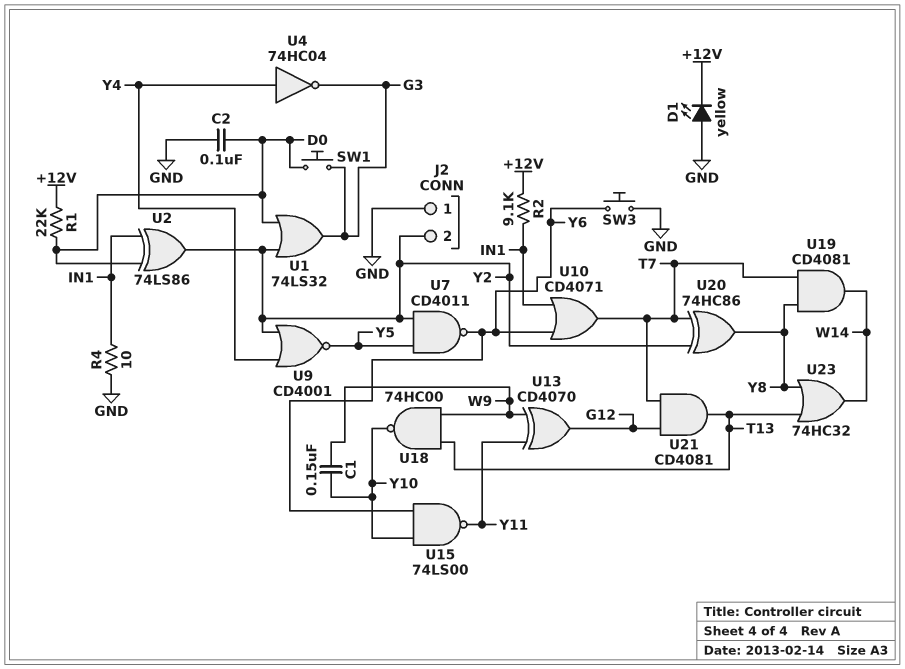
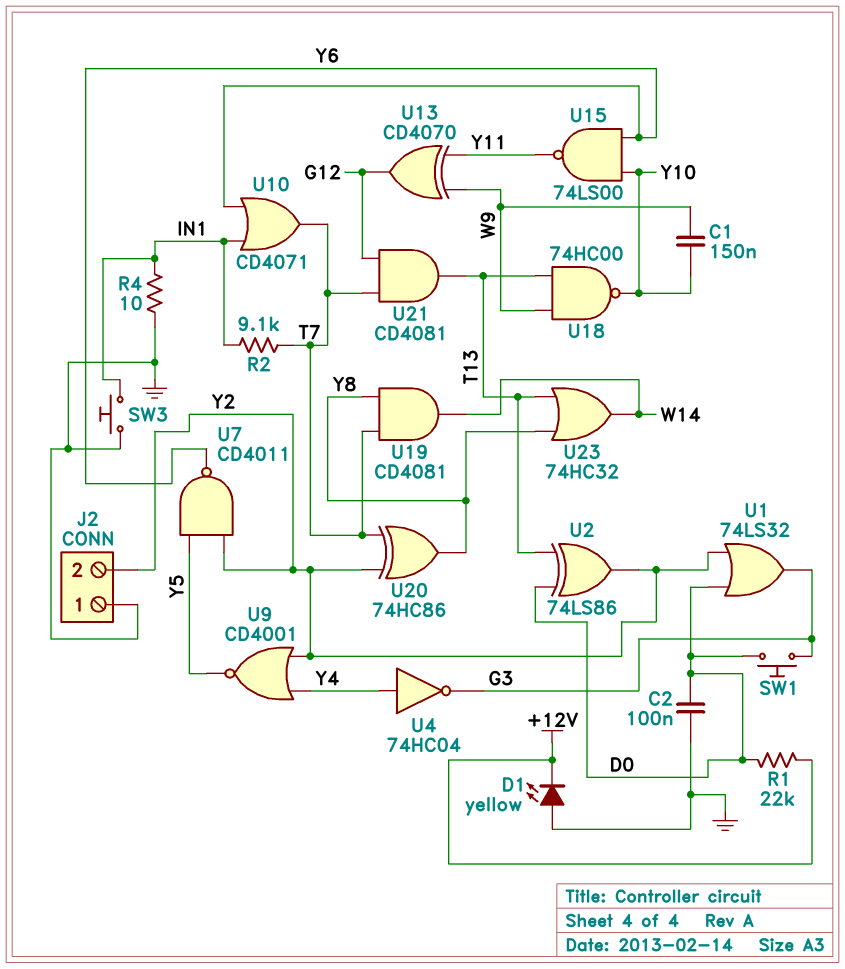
R2: 9.1k (+12V, IN1) -> 9.1k (IN1, T7)
SW3: button (GND, Y6) -> button (GND, IN1)
U2: XOR 74LS86 (in D0, in IN1, out Y2) -> XOR 74LS86 (in D0, in T13, out Y2)

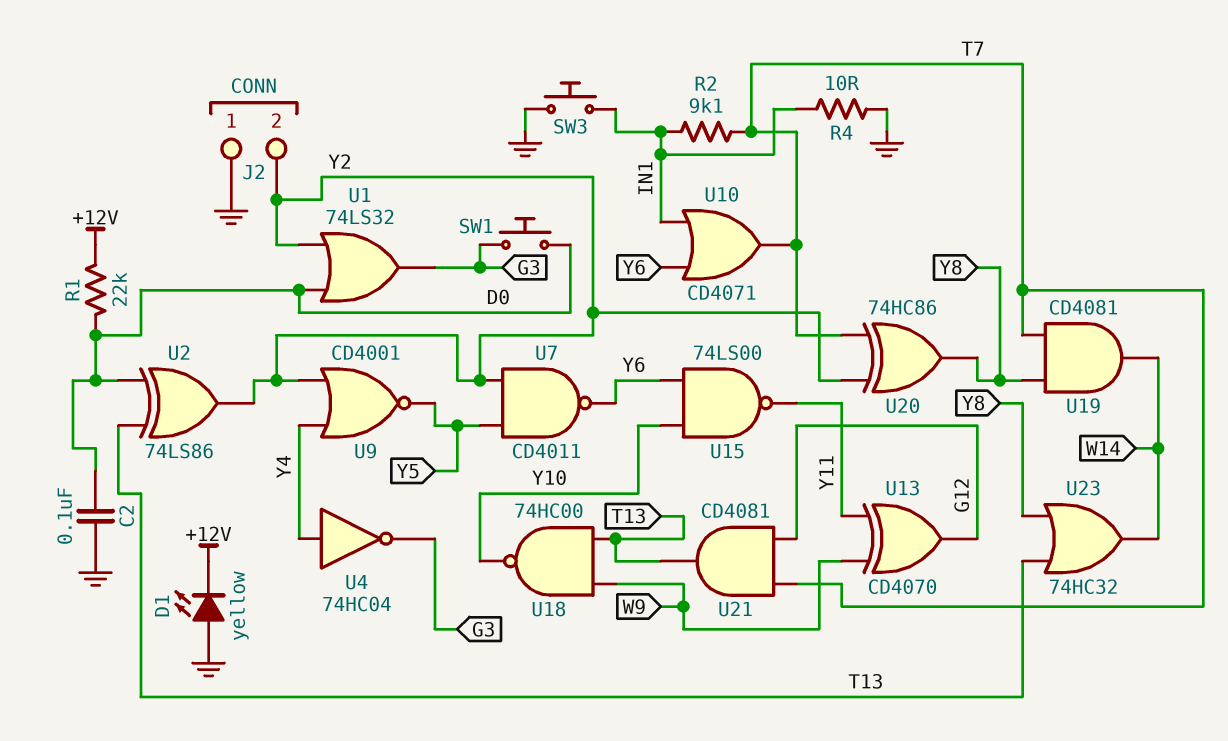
C1: 150nF (W9, Y10) -> none

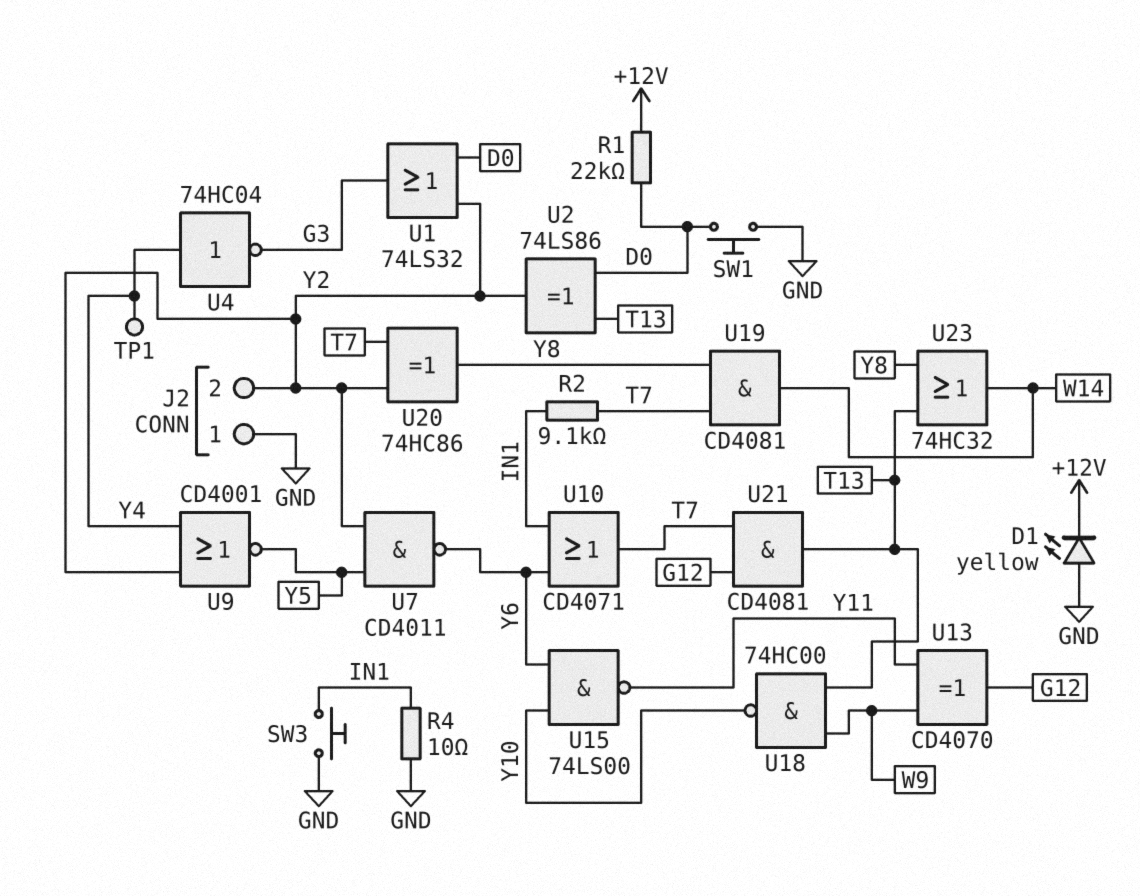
C2: 100nF (D0, GND) -> none
SW1: button (D0, G3) -> button (D0, GND)
TP1: none -> test point (Y4)

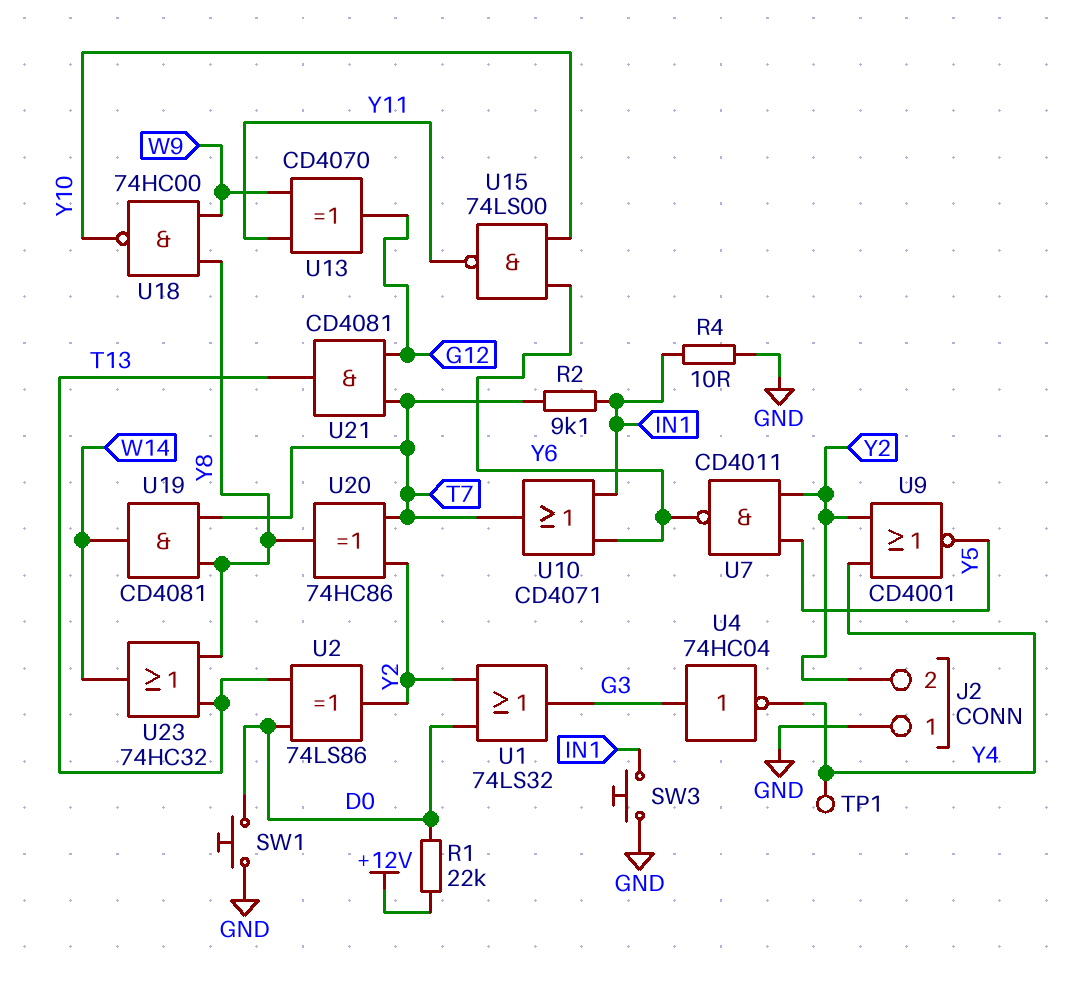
D1: LED yellow (A GND, K +12V) -> none
U4: NOT 74HC04 (in Y4, out G3) -> NOT 74HC04 (in G3, out Y4)
U18: NAND 74HC00 (in T13, in W9, out Y10) -> NAND 74HC00 (in W9, in Y8, out Y10)

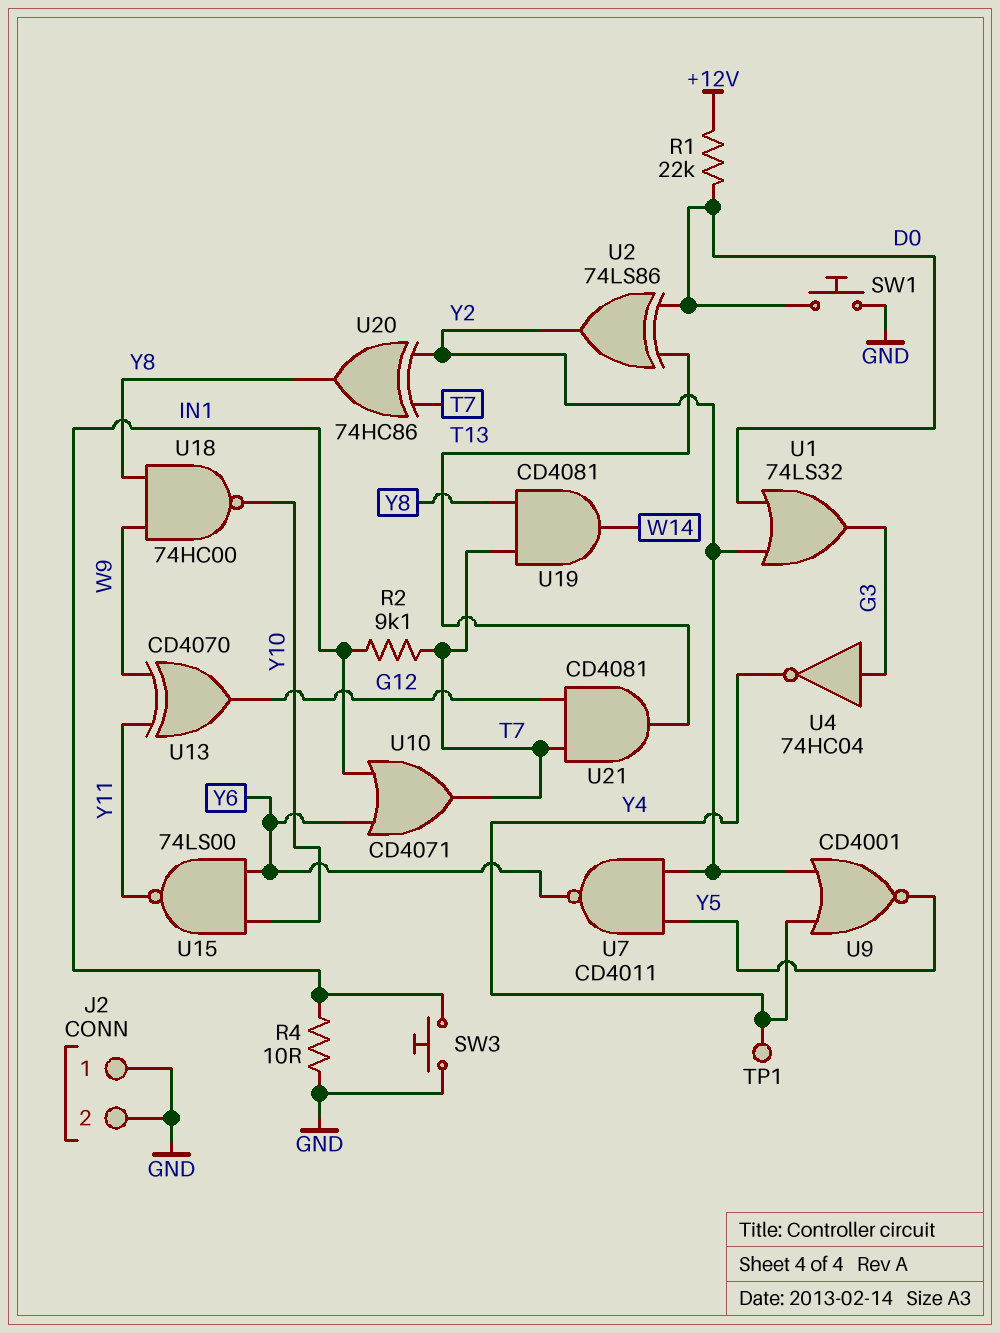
J2 pin 2: Y2 -> GND
U23: OR 74HC32 (in T13, in Y8, out W14) -> none

